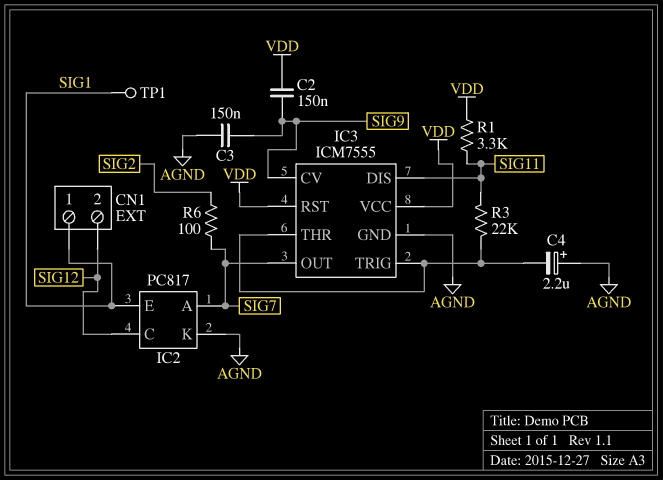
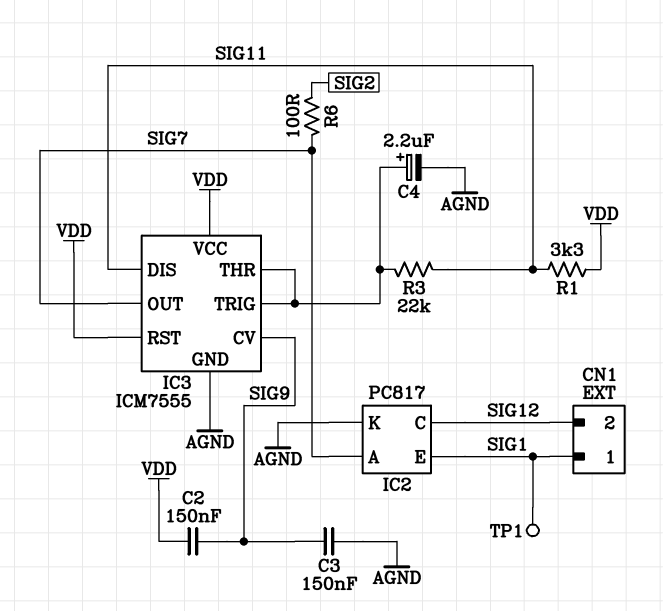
C4: 2.2uF (plus AGND, minus IC3/THR) -> 2.2uF (plus IC3/THR, minus AGND)

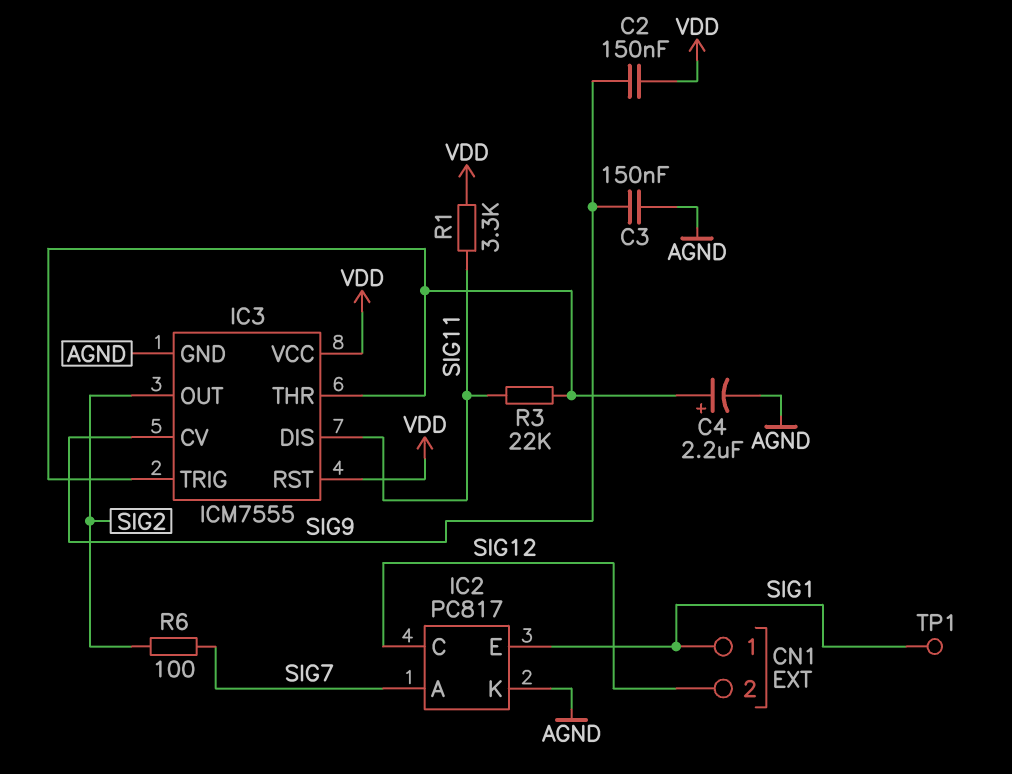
IC3 pin OUT: SIG7 -> SIG2

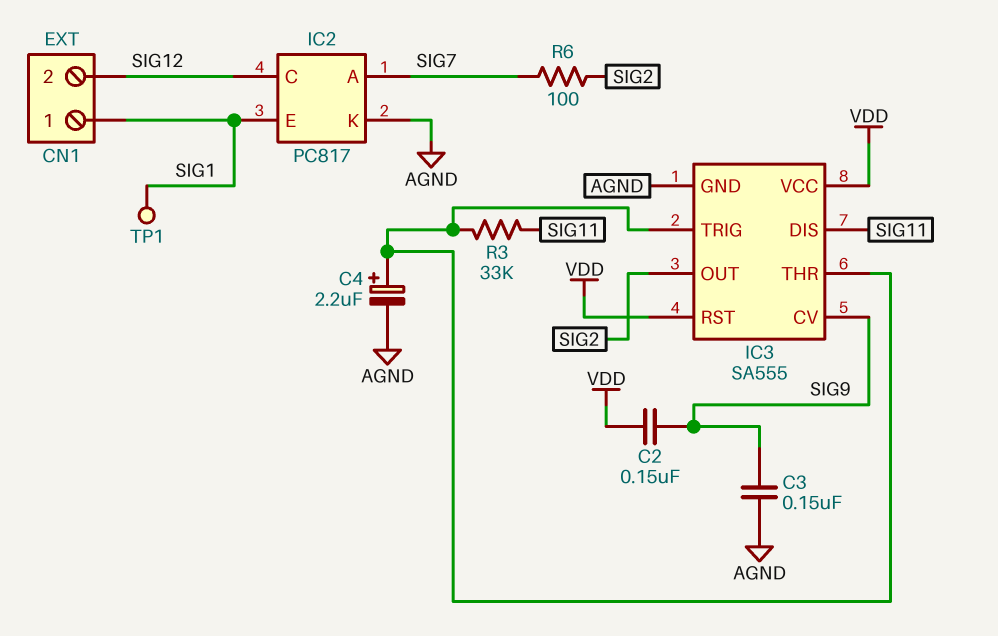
IC3: ICM7555 -> SA555
R1: 3.3k (SIG11, VDD) -> none
R3: 22k (IC3/THR, SIG11) -> 33k (IC3/THR, SIG11)

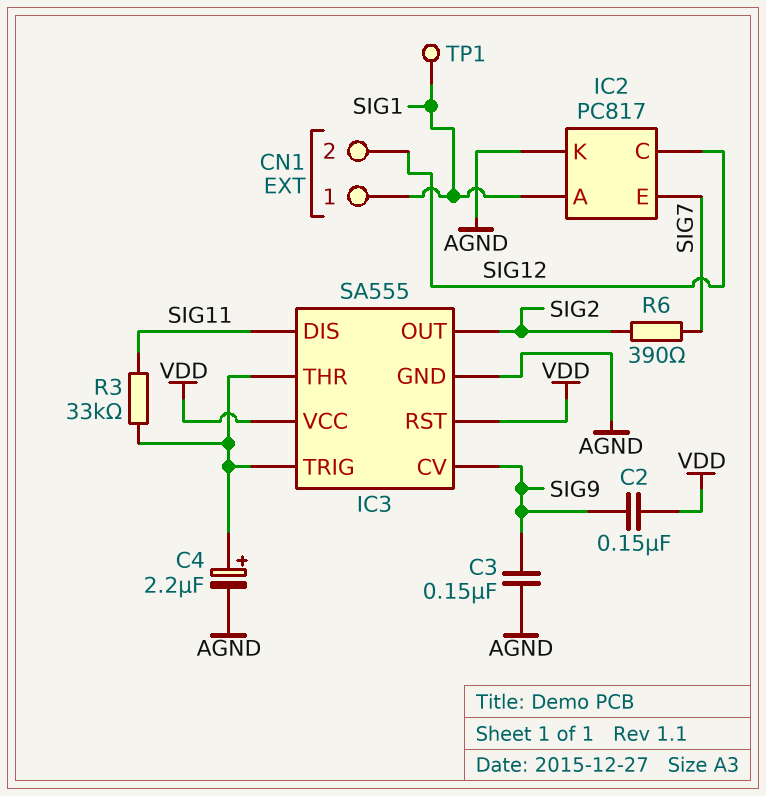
IC2 pin A: SIG7 -> SIG1
IC2 pin E: SIG1 -> SIG7
R6: 100 (SIG2, SIG7) -> 390 (SIG2, SIG7)

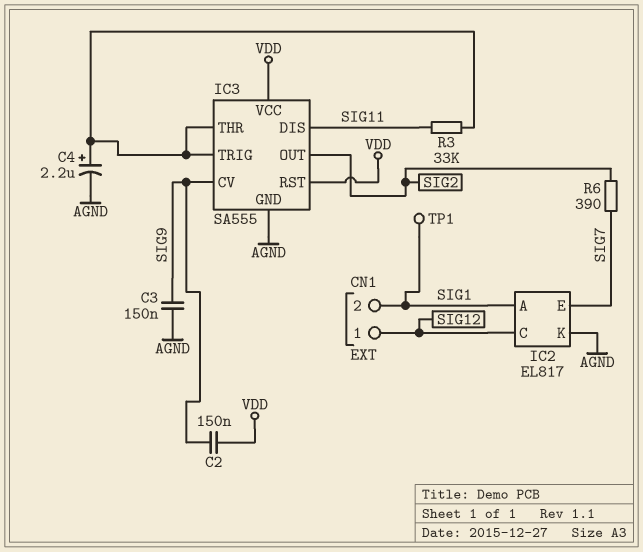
CN1 pin 1: SIG1 -> SIG12
CN1 pin 2: SIG12 -> SIG1
IC2: PC817 -> EL817

